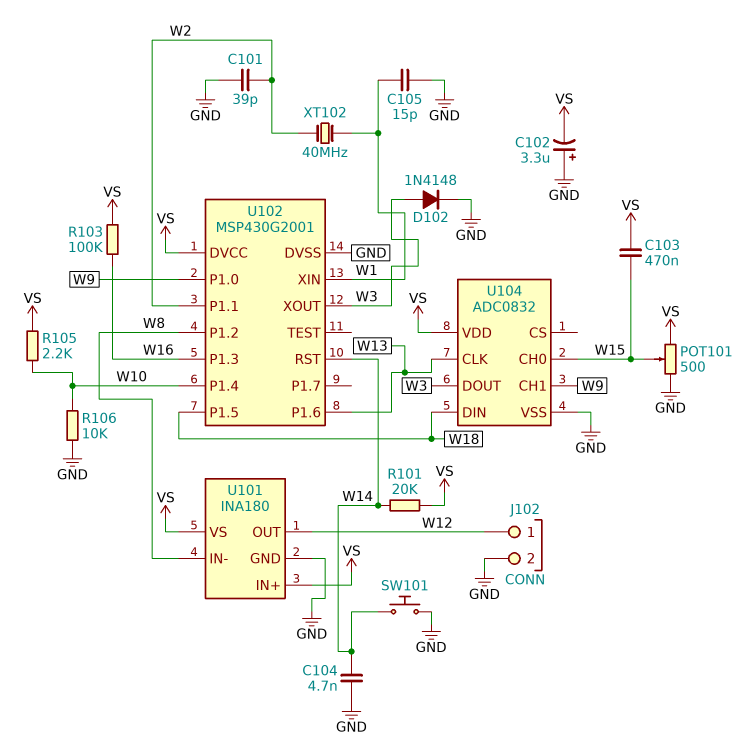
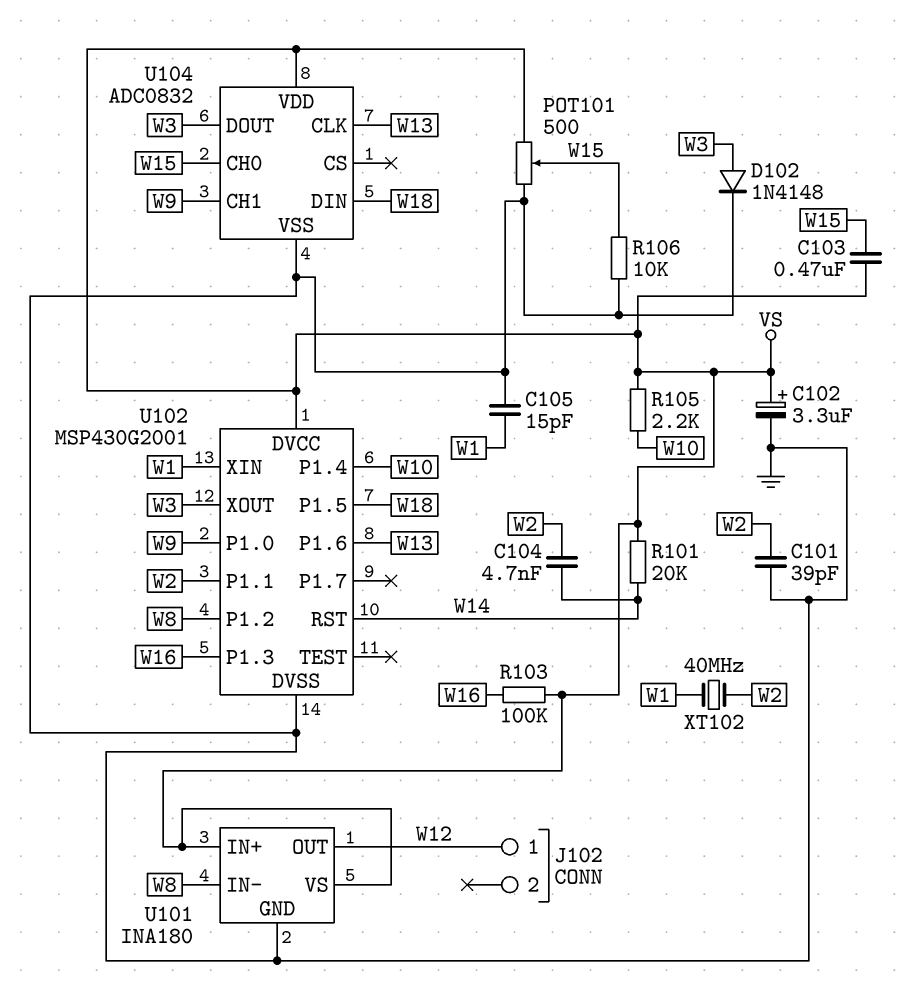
C102: 3.3uF (plus GND, minus VS) -> 3.3uF (plus VS, minus GND)
C104: 4.7nF (GND, W14) -> 4.7nF (W2, W14)
J102 pin 2: GND -> none
R106: 10k (GND, W10) -> 10k (GND, W15)
SW101: button (GND, W14) -> none

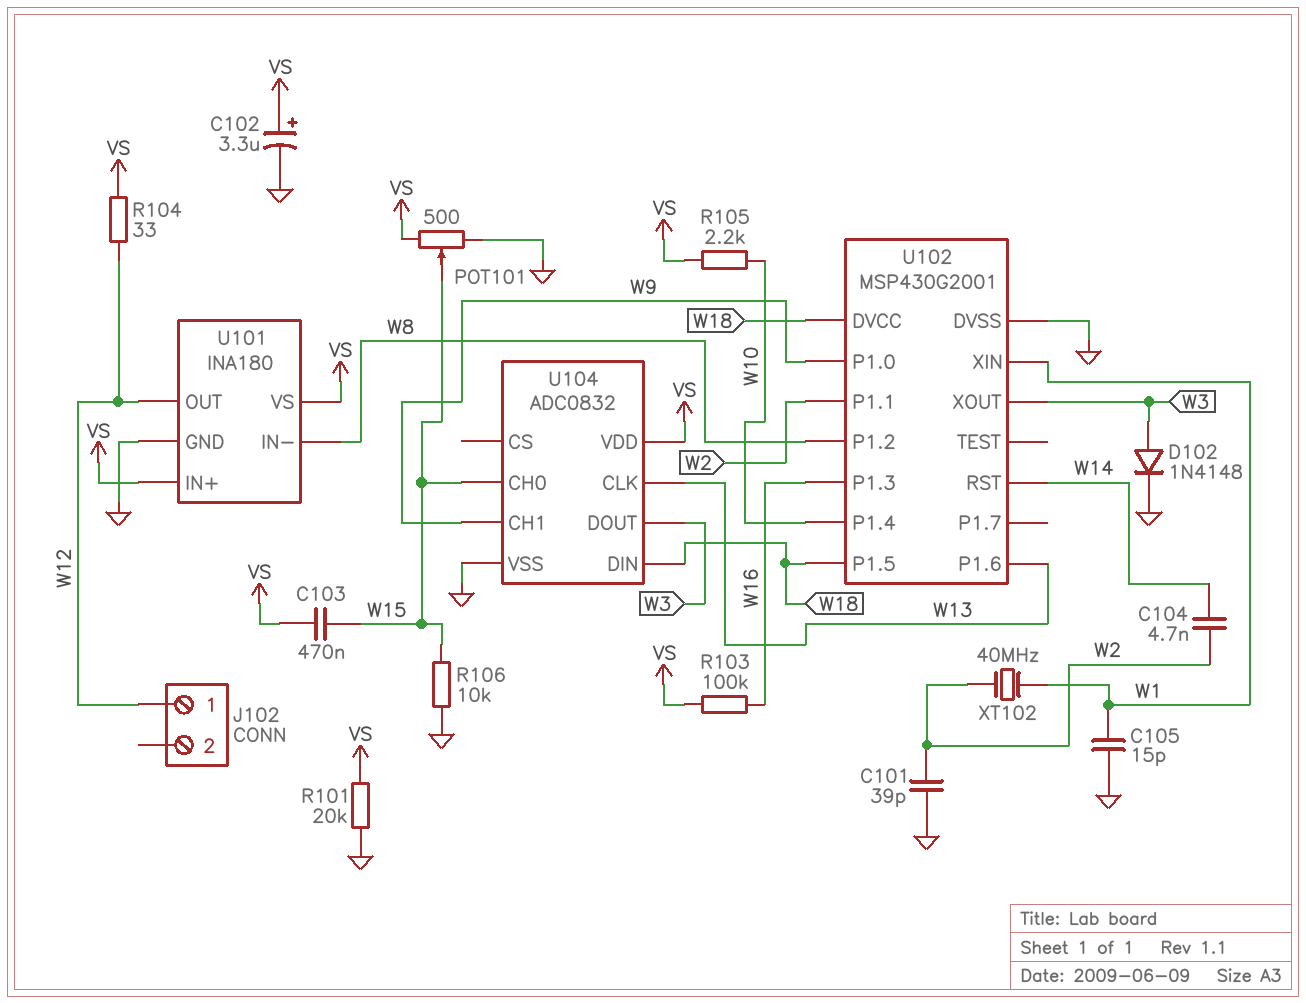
R101: 20k (VS, W14) -> 20k (GND, VS)
R104: none -> 33 (VS, W12)
U102 pin DVCC: VS -> W18

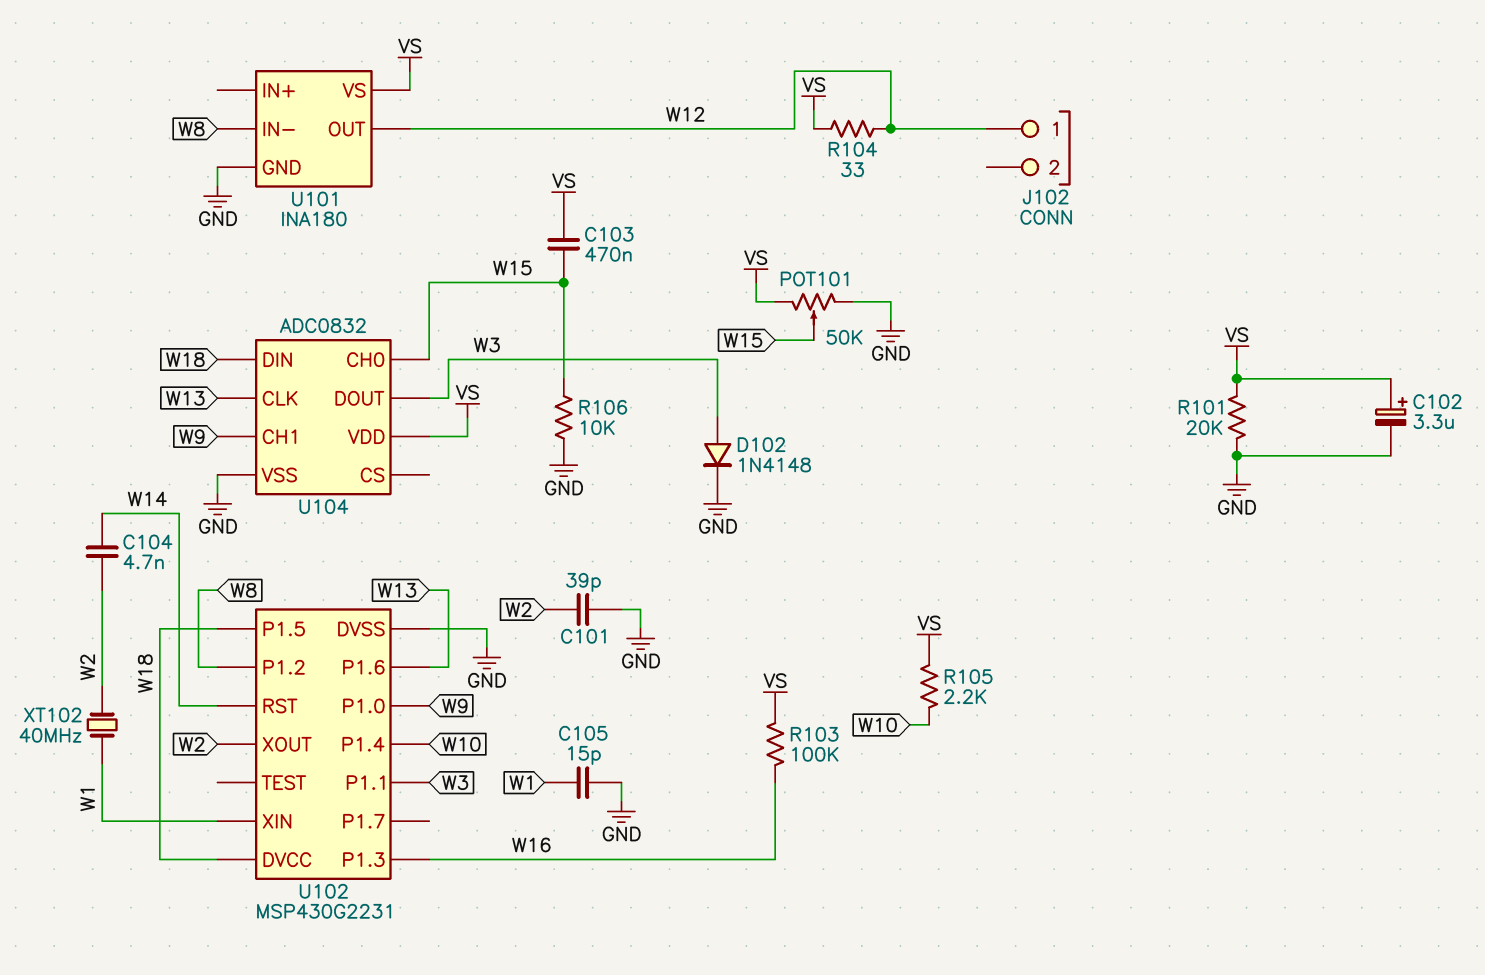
POT101: 500 (GND, VS, wiper W15) -> 50k (GND, VS, wiper W15)
U101 pin IN+: VS -> none
U102: MSP430G2001 -> MSP430G2231
U102 pin P1.1: W2 -> W3
U102 pin XOUT: W3 -> W2

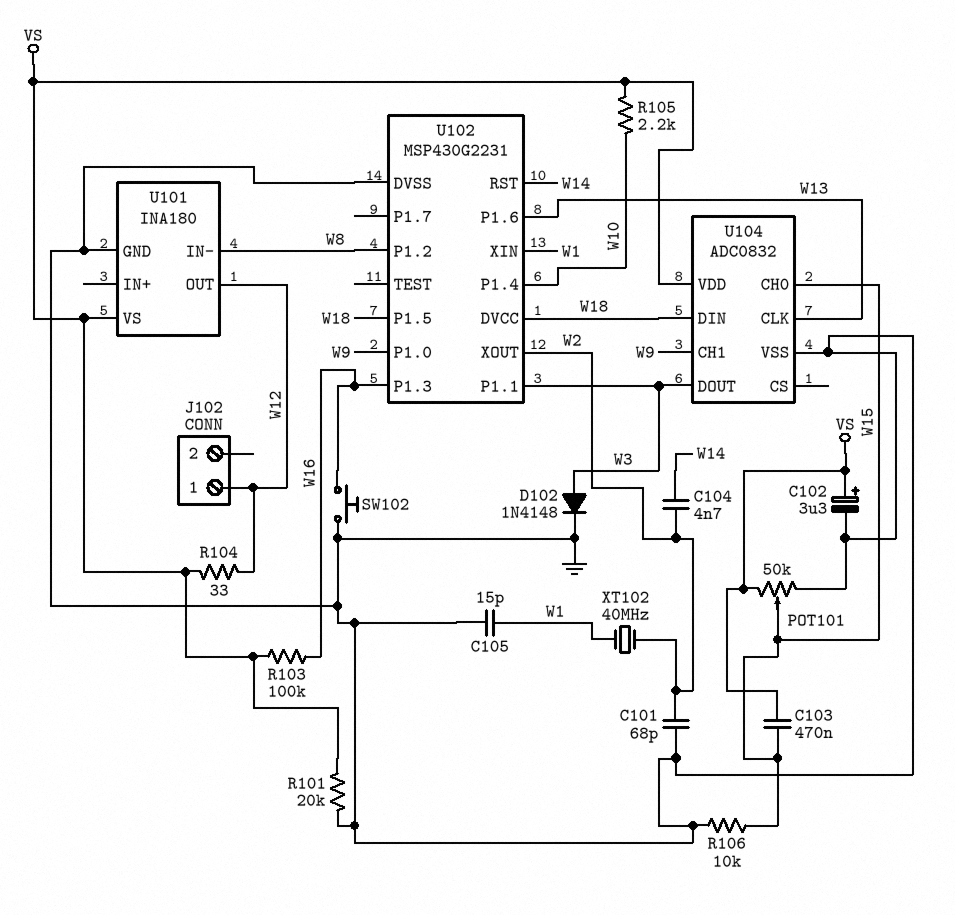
C101: 39pF (GND, W2) -> 68pF (GND, W2)
SW102: none -> button (GND, W16)

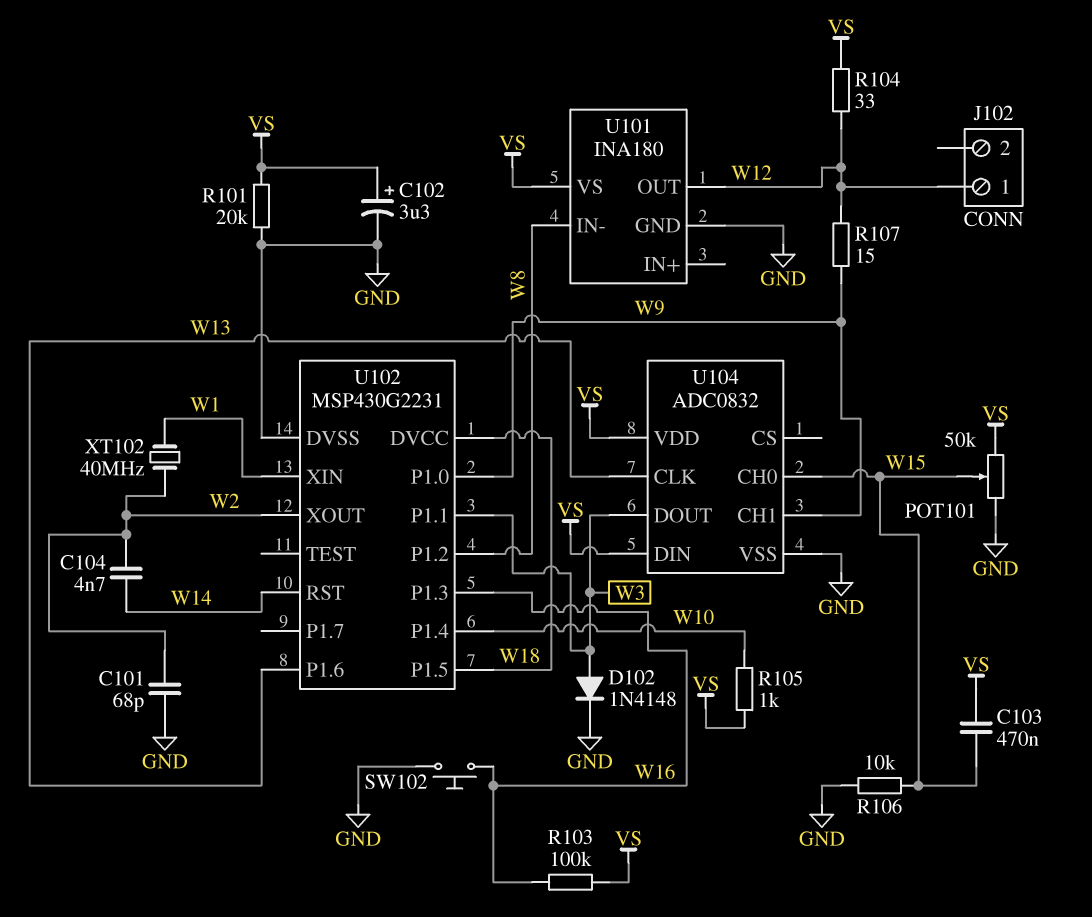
C105: 15pF (GND, W1) -> none
R105: 2.2k (VS, W10) -> 1k (VS, W10)
R107: none -> 15 (W9, W12)
U104 pin DIN: W18 -> VS

